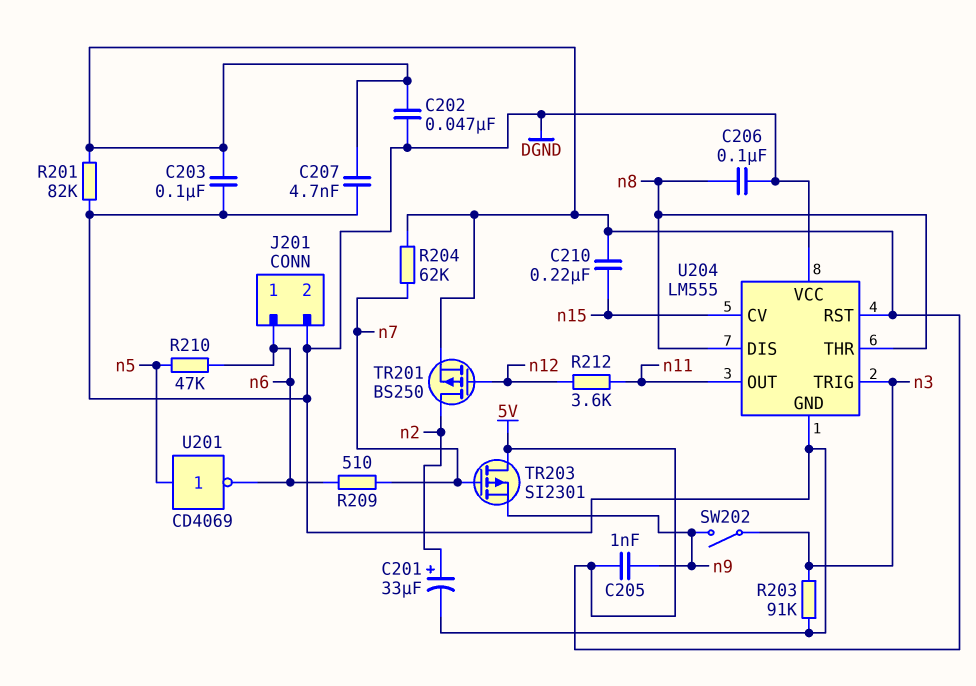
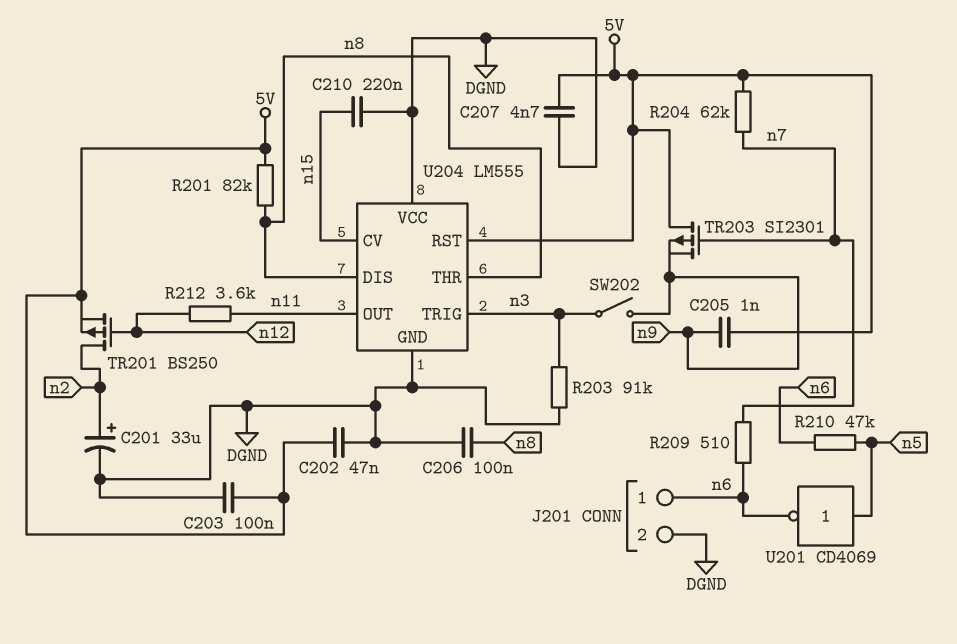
C210: 220nF (5V, n15) -> 220nF (DGND, n15)
R201: 82k (5V, DGND) -> 82k (5V, n8)

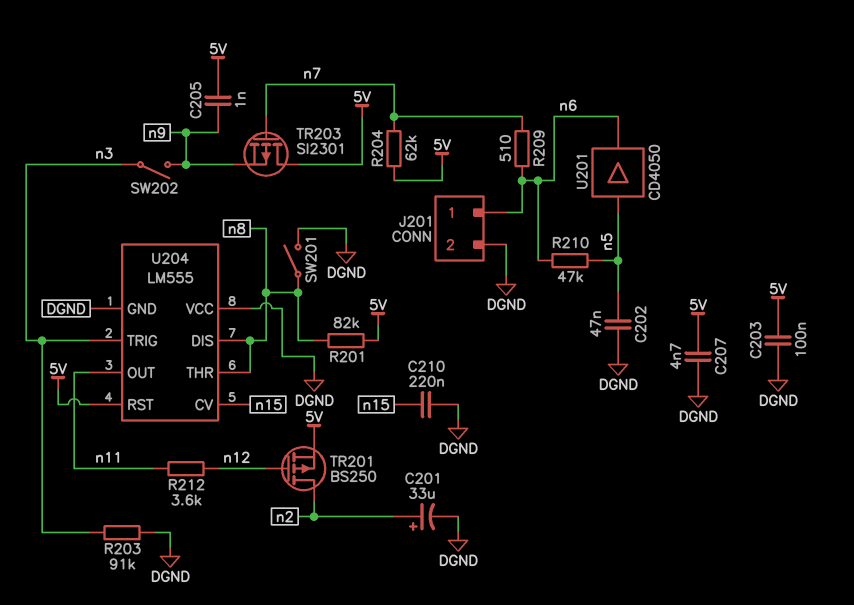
C202: 47nF (5V, DGND) -> 47nF (DGND, n5)
C206: 100nF (DGND, n8) -> none
SW201: none -> switch (DGND, n8)
U201: NOT CD4069 (in n5, out n6) -> buffer CD4050 (in n5, out n6)

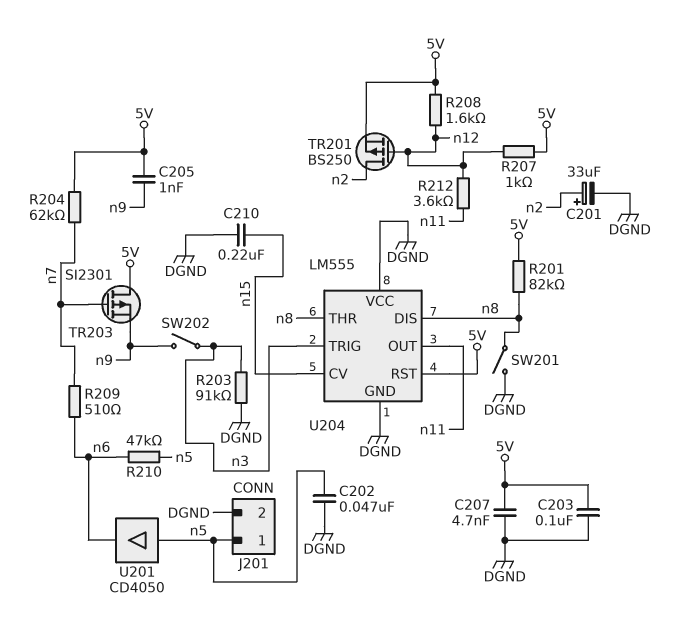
J201 pin 1: n6 -> n5
R207: none -> 1k (5V, n12)
R208: none -> 1.6k (5V, n12)

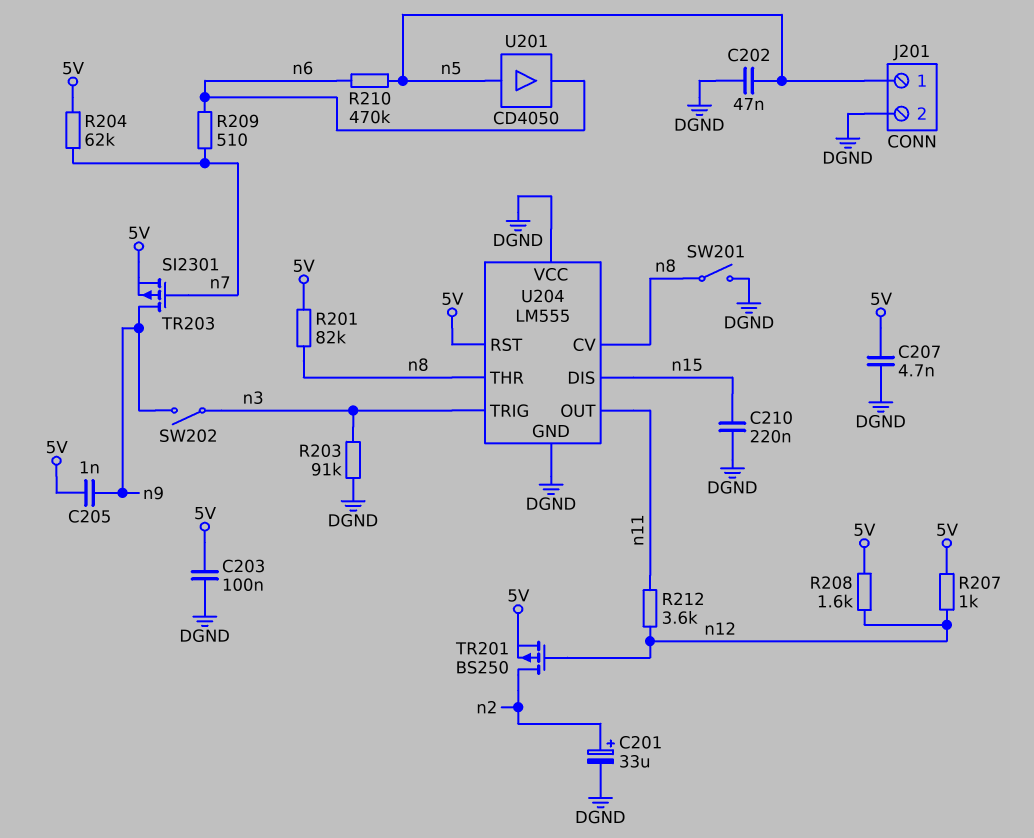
R210: 47k (n5, n6) -> 470k (n5, n6)
TR203: PMOS SI2301 (G n7, D 5V, S n9) -> PMOS SI2301 (G n7, D n9, S 5V)
U204 pin CV: n15 -> n8
U204 pin DIS: n8 -> n15

